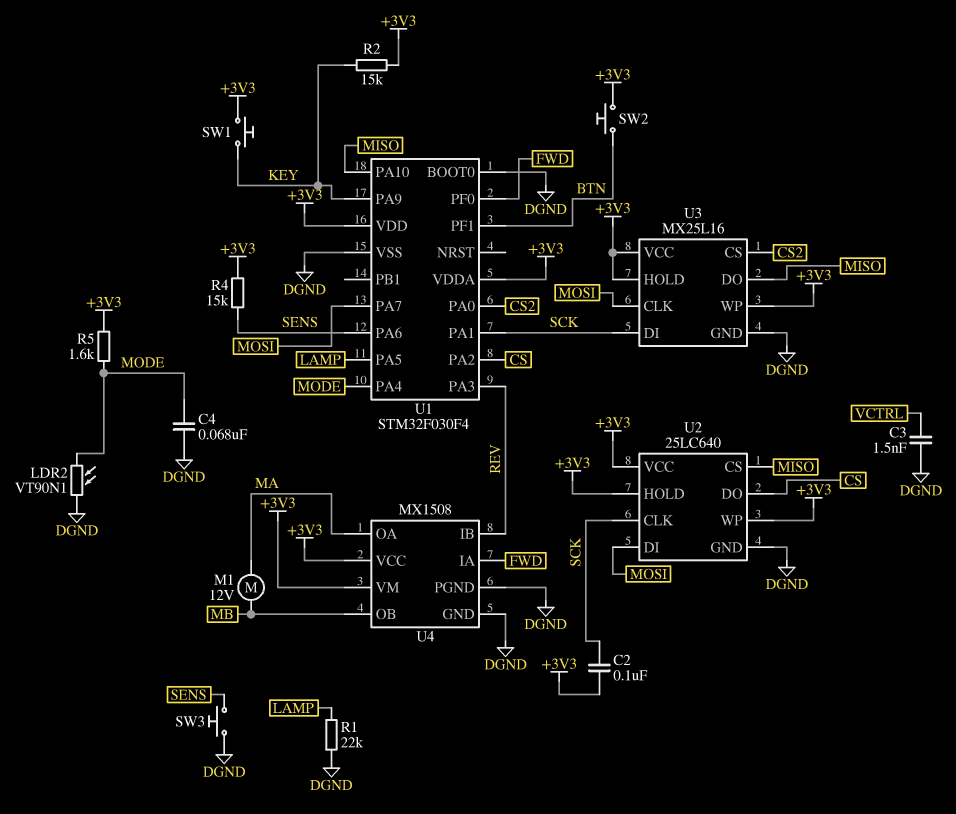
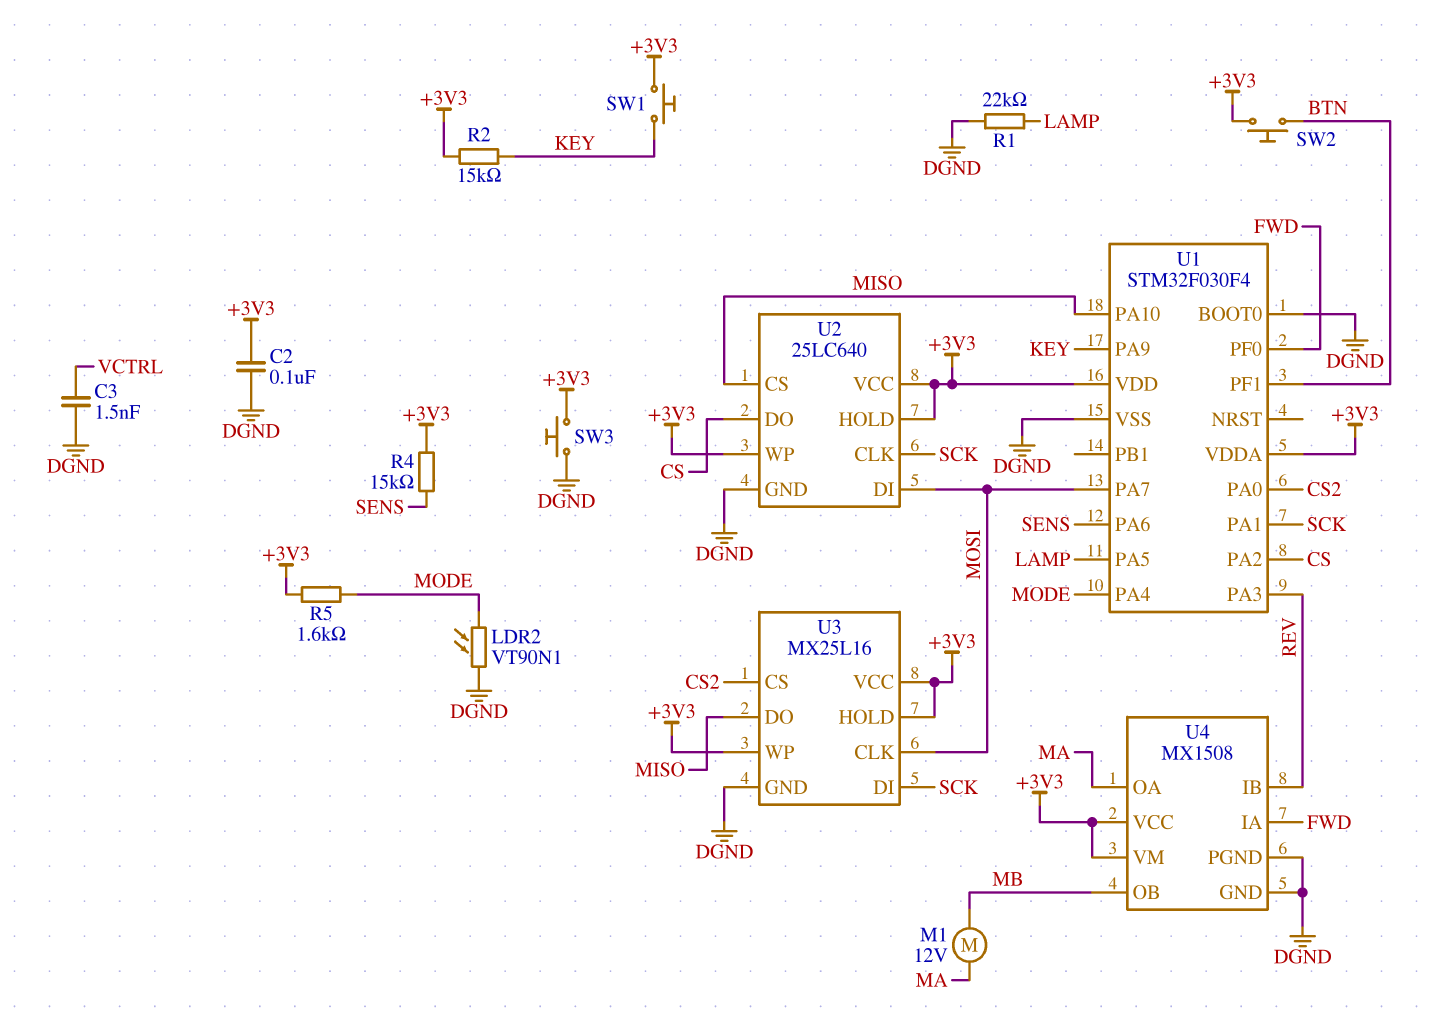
C2: 100nF (+3V3, SCK) -> 100nF (+3V3, DGND)
C4: 68nF (DGND, MODE) -> none
SW3: button (DGND, SENS) -> button (+3V3, DGND)

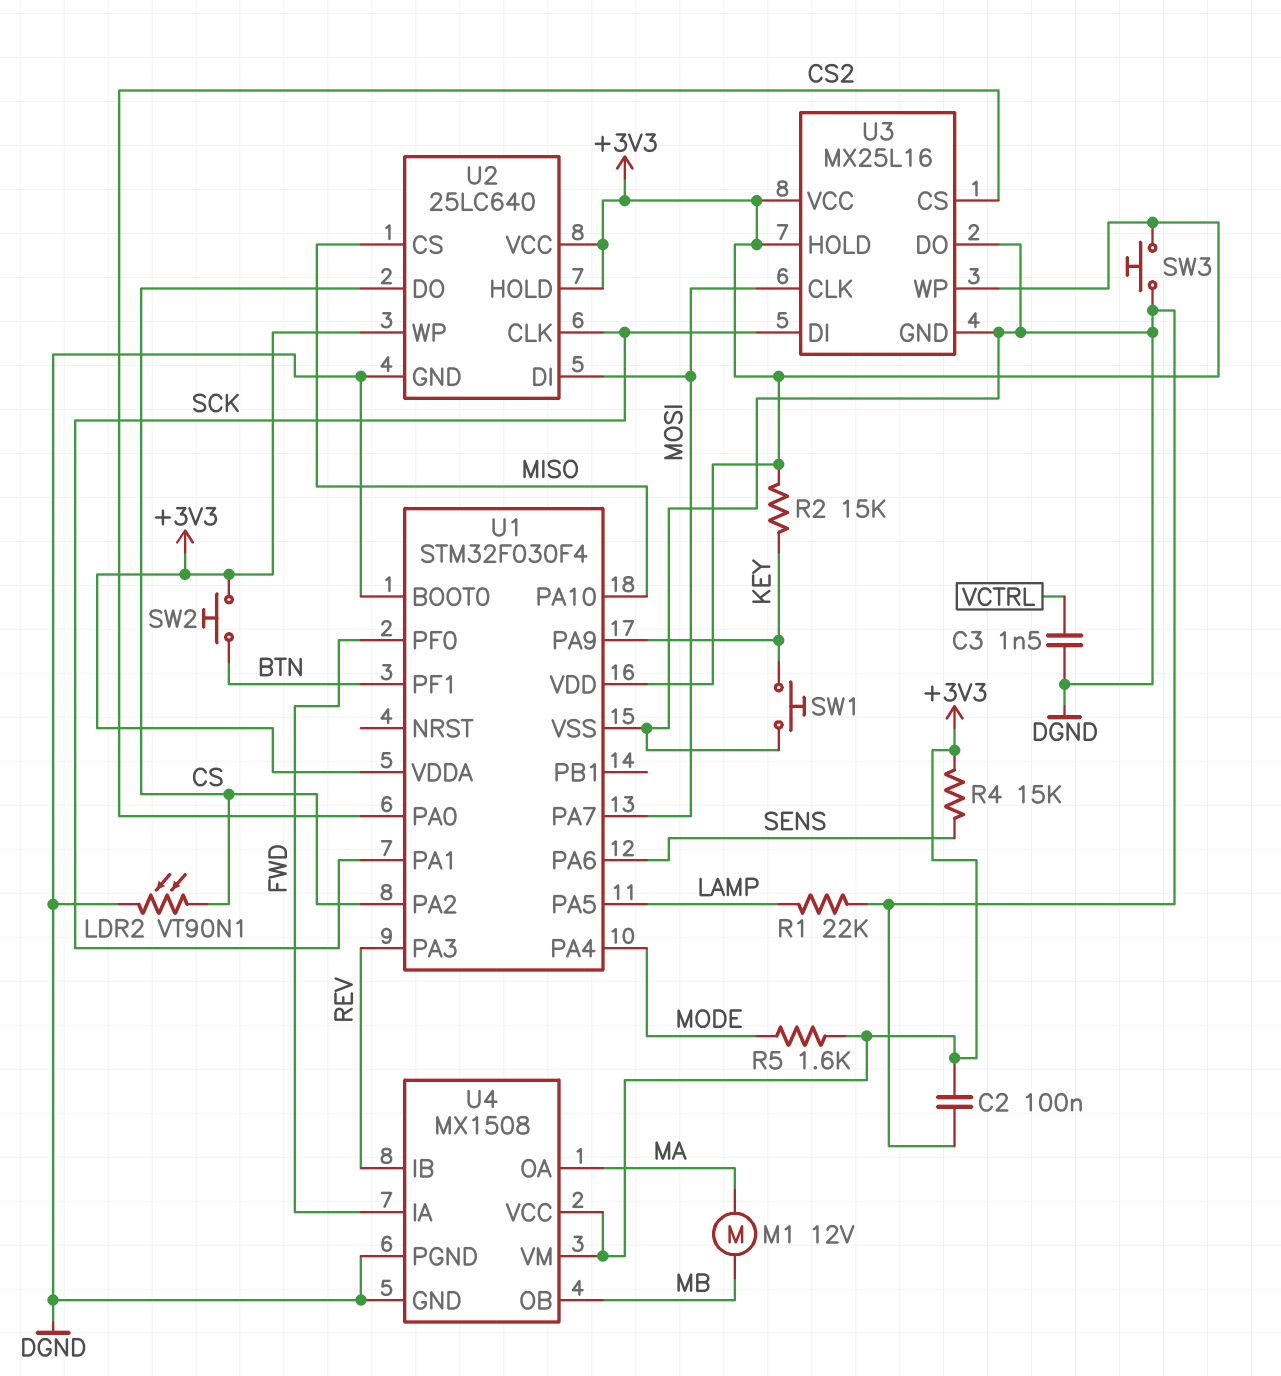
LDR2: VT90N1 (DGND, MODE) -> VT90N1 (CS, DGND)
SW1: button (+3V3, KEY) -> button (DGND, KEY)
U3 pin DO: MISO -> DGND

